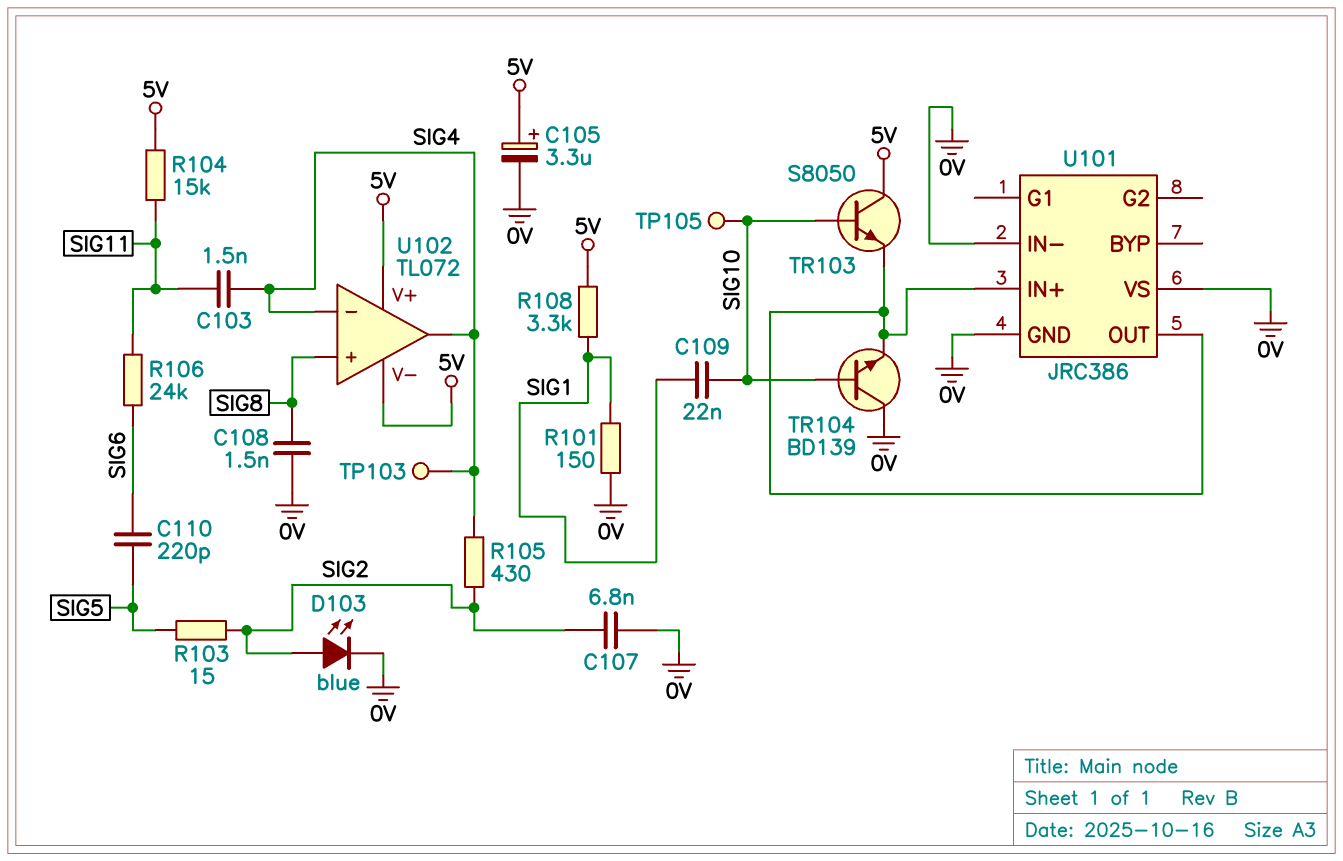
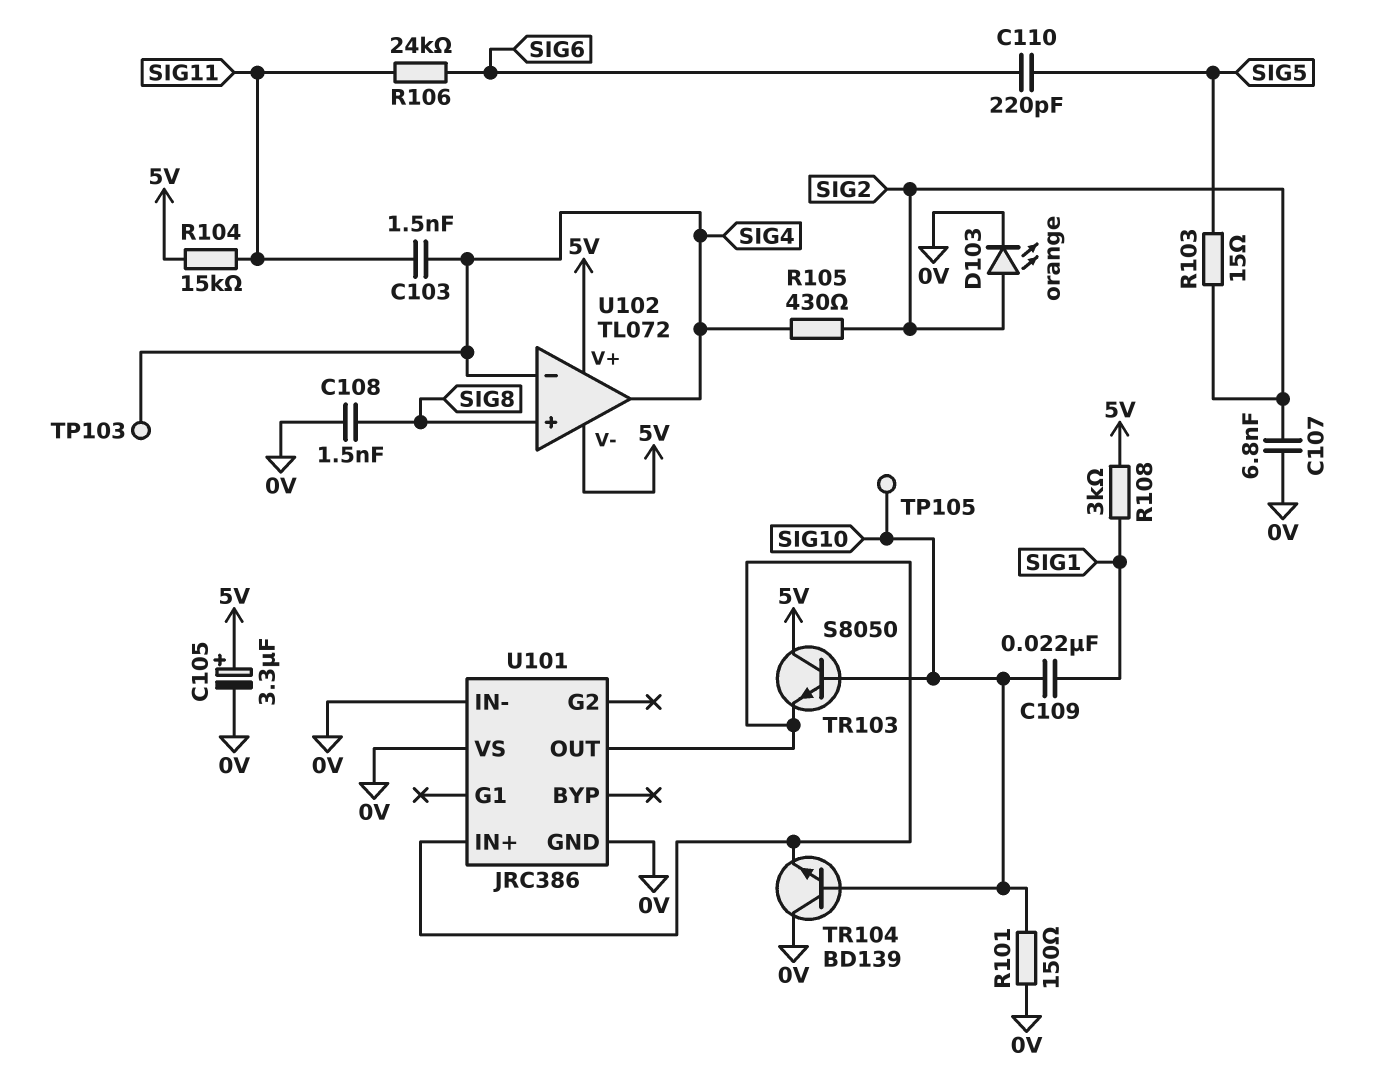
D103: LED blue (A SIG2, K 0V) -> LED orange (A SIG2, K 0V)
R101: 150 (0V, SIG1) -> 150 (0V, SIG10)
R108: 3.3k (5V, SIG1) -> 3k (5V, SIG1)

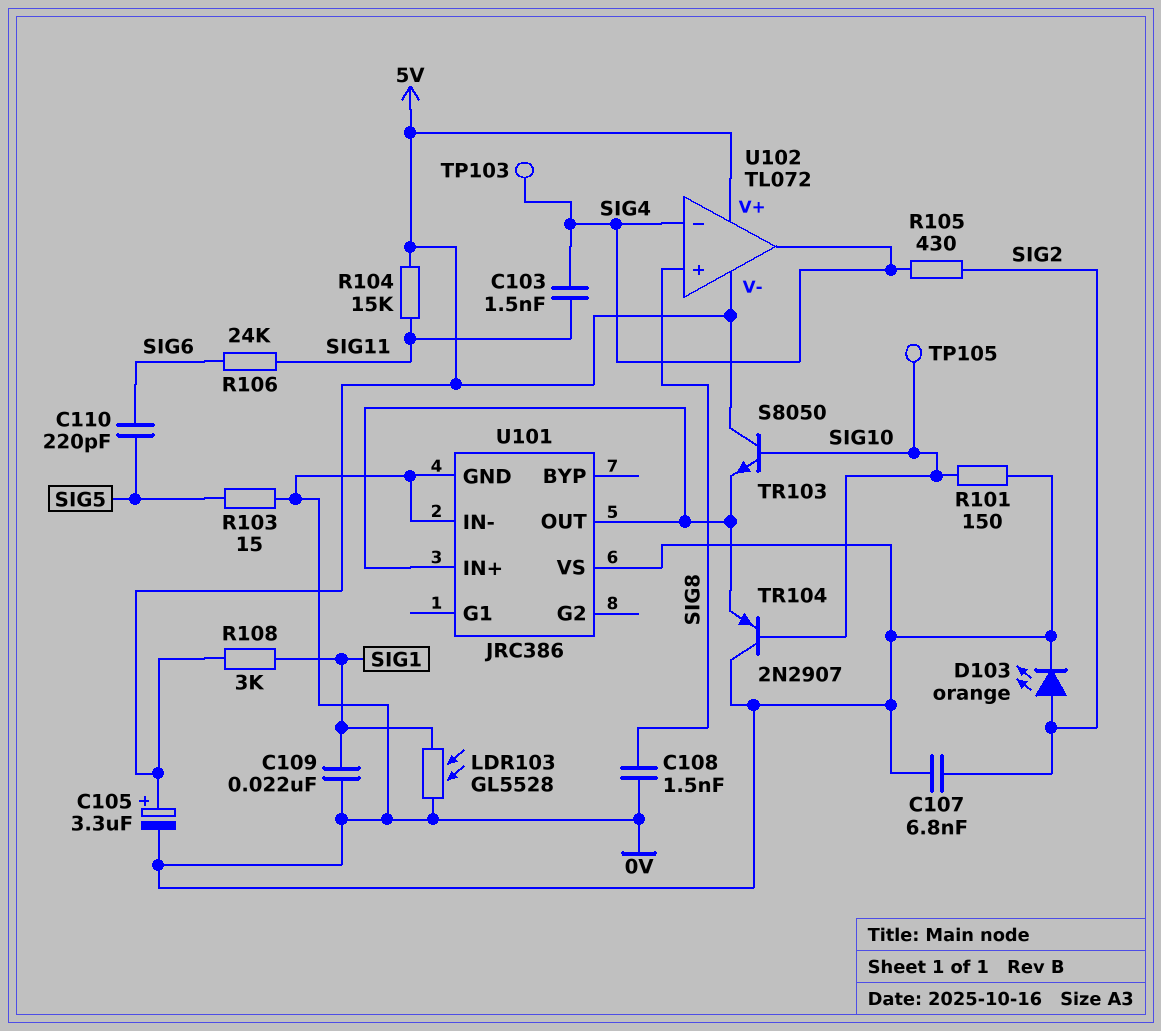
C109: 22nF (SIG1, SIG10) -> 22nF (0V, SIG1)
LDR103: none -> GL5528 (0V, SIG1)
R103: 15 (SIG2, SIG5) -> 15 (0V, SIG5)
TR104: NPN BD139 (B SIG10, C 0V, E U101/IN+) -> PNP 2N2907 (B SIG10, C 0V, E U101/IN+)

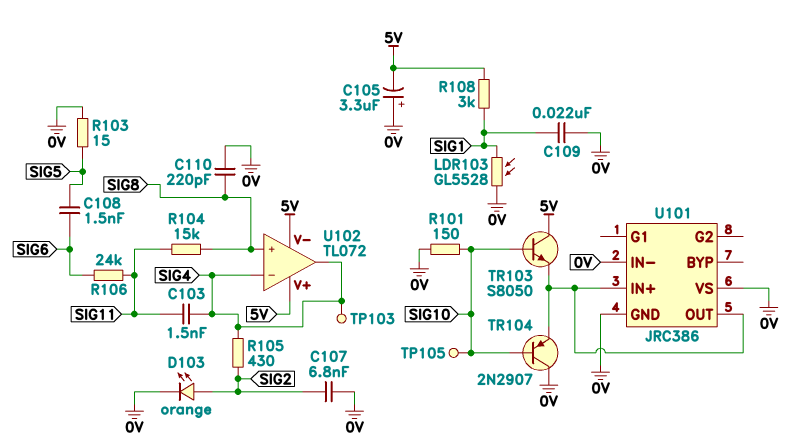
C105: 3.3uF (plus 5V, minus 0V) -> 3.3uF (plus 0V, minus 5V)
C108: 1.5nF (0V, SIG8) -> 1.5nF (SIG5, SIG6)
C110: 220pF (SIG5, SIG6) -> 220pF (0V, SIG8)
R104: 15k (5V, SIG11) -> 15k (SIG8, SIG11)

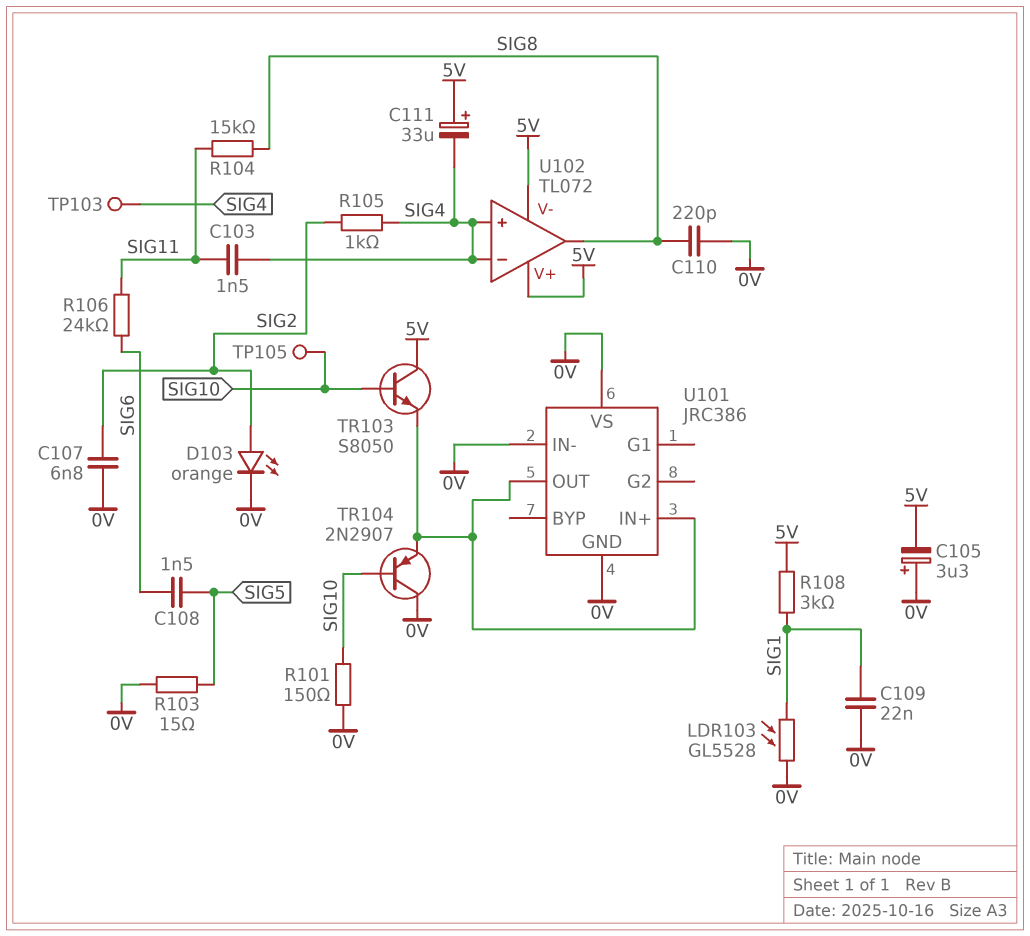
C111: none -> 33uF (plus 5V, minus SIG4)
R105: 430 (SIG2, SIG4) -> 1k (SIG2, SIG4)
U102 pin in+: SIG8 -> SIG4
U102 pin out: SIG4 -> SIG8

